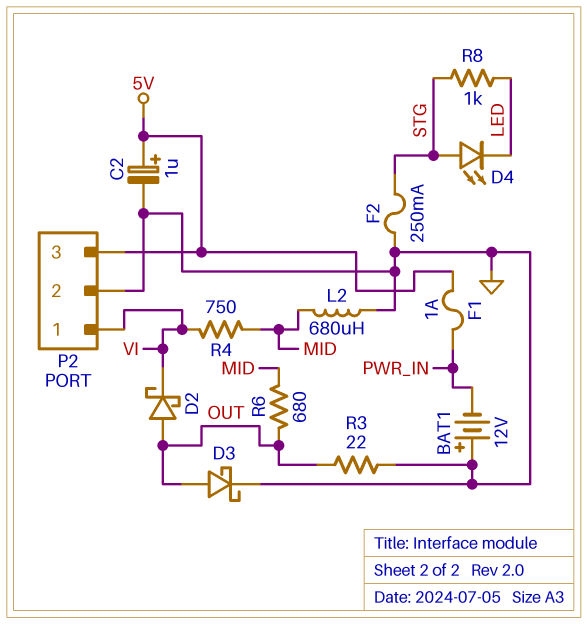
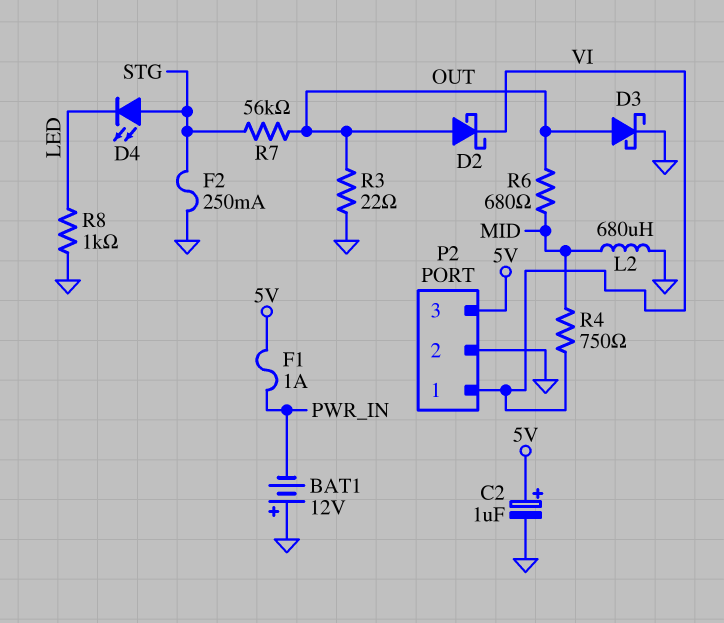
R7: none -> 56k (OUT, STG)
R8: 1k (LED, STG) -> 1k (GND, LED)

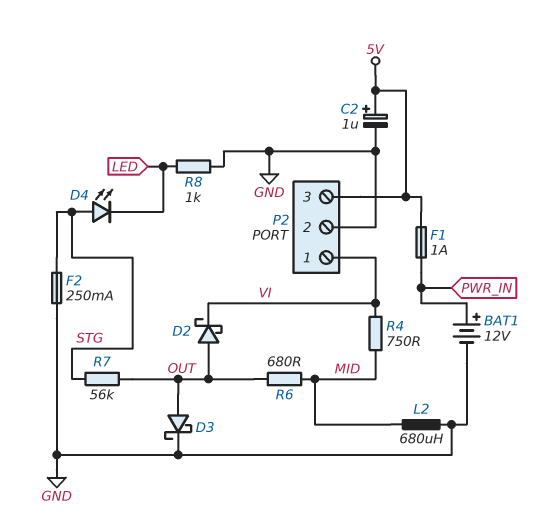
BAT1: 12V (plus GND, minus PWR_IN) -> 12V (plus PWR_IN, minus GND)
R3: 22 (GND, OUT) -> none

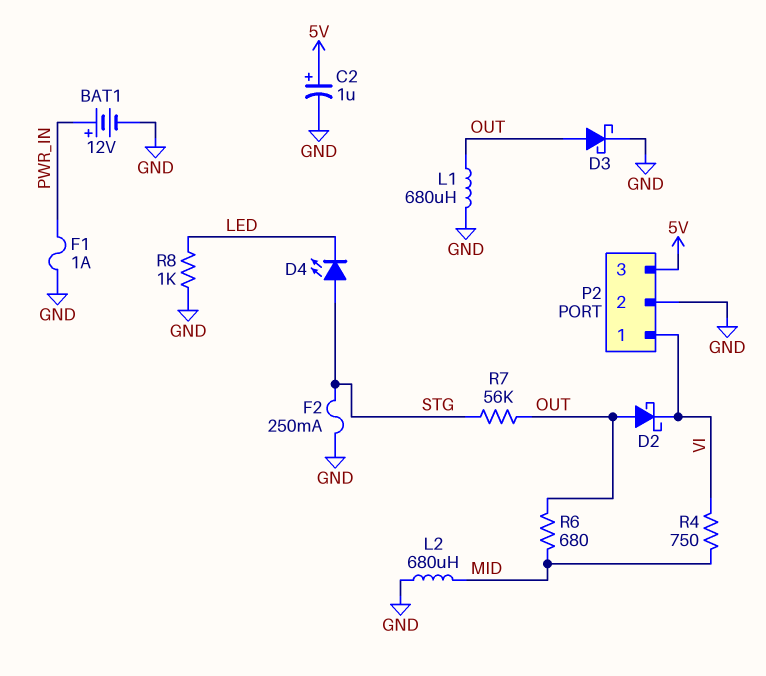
F1: 1A (5V, PWR_IN) -> 1A (GND, PWR_IN)
L1: none -> 680uH (GND, OUT)

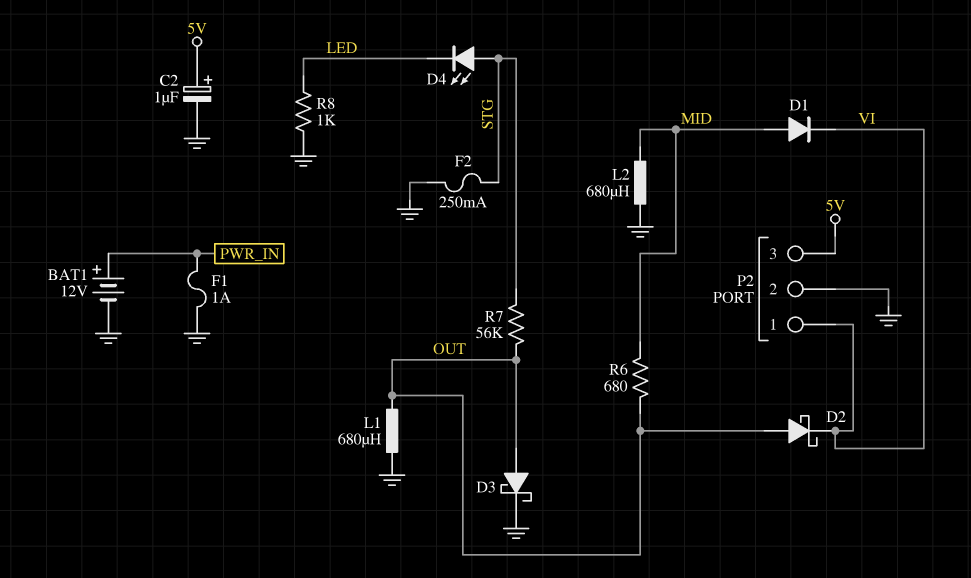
D1: none -> diode (A MID, K VI)
R4: 750 (MID, VI) -> none

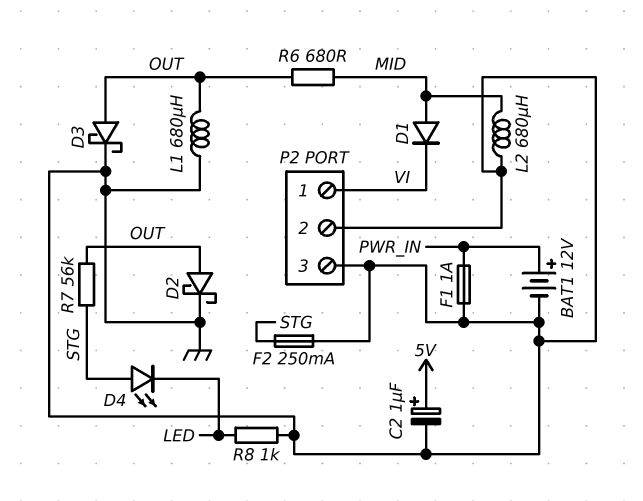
D2: schottky (A OUT, K VI) -> schottky (A OUT, K GND)
P2 pin 3: 5V -> GND

